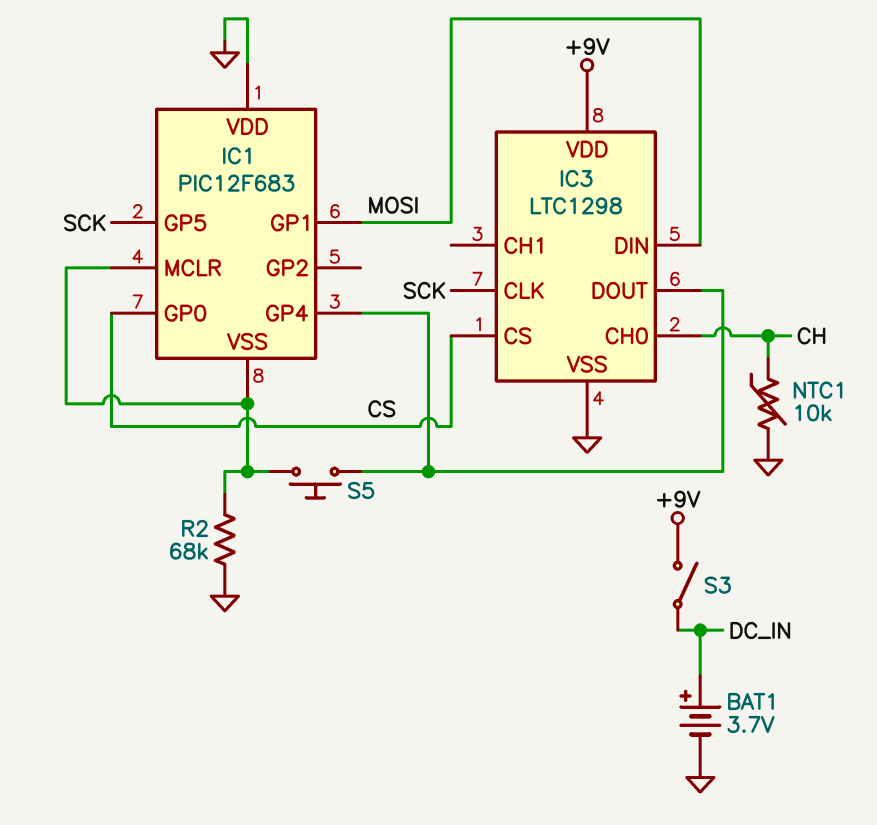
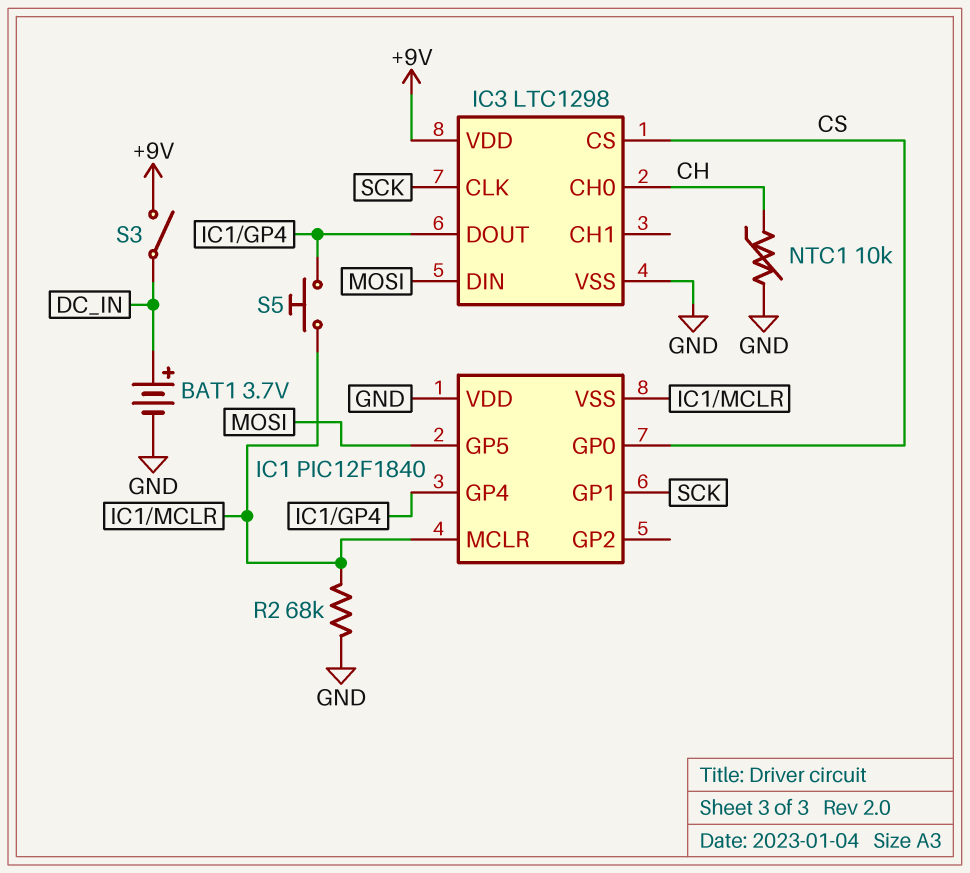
IC1: PIC12F683 -> PIC12F1840
IC1 pin GP1: MOSI -> SCK
IC1 pin GP5: SCK -> MOSI

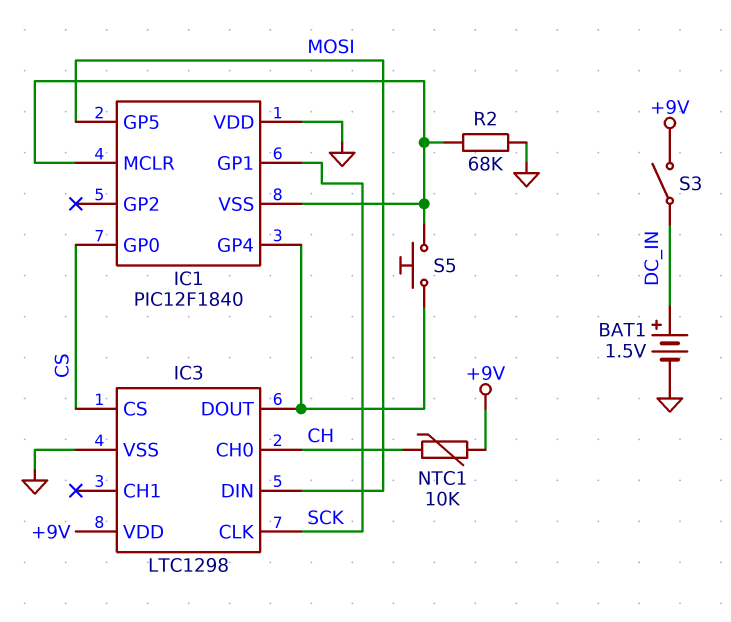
BAT1: 3.7V (plus DC_IN, minus GND) -> 1.5V (plus DC_IN, minus GND)
NTC1: 10k (CH, GND) -> 10k (+9V, CH)

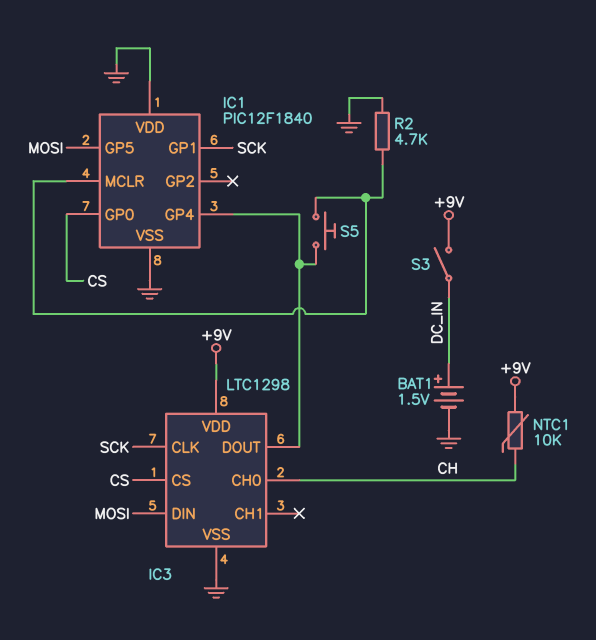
IC1 pin VSS: IC1/MCLR -> GND
R2: 68k (GND, IC1/MCLR) -> 4.7k (GND, IC1/MCLR)

